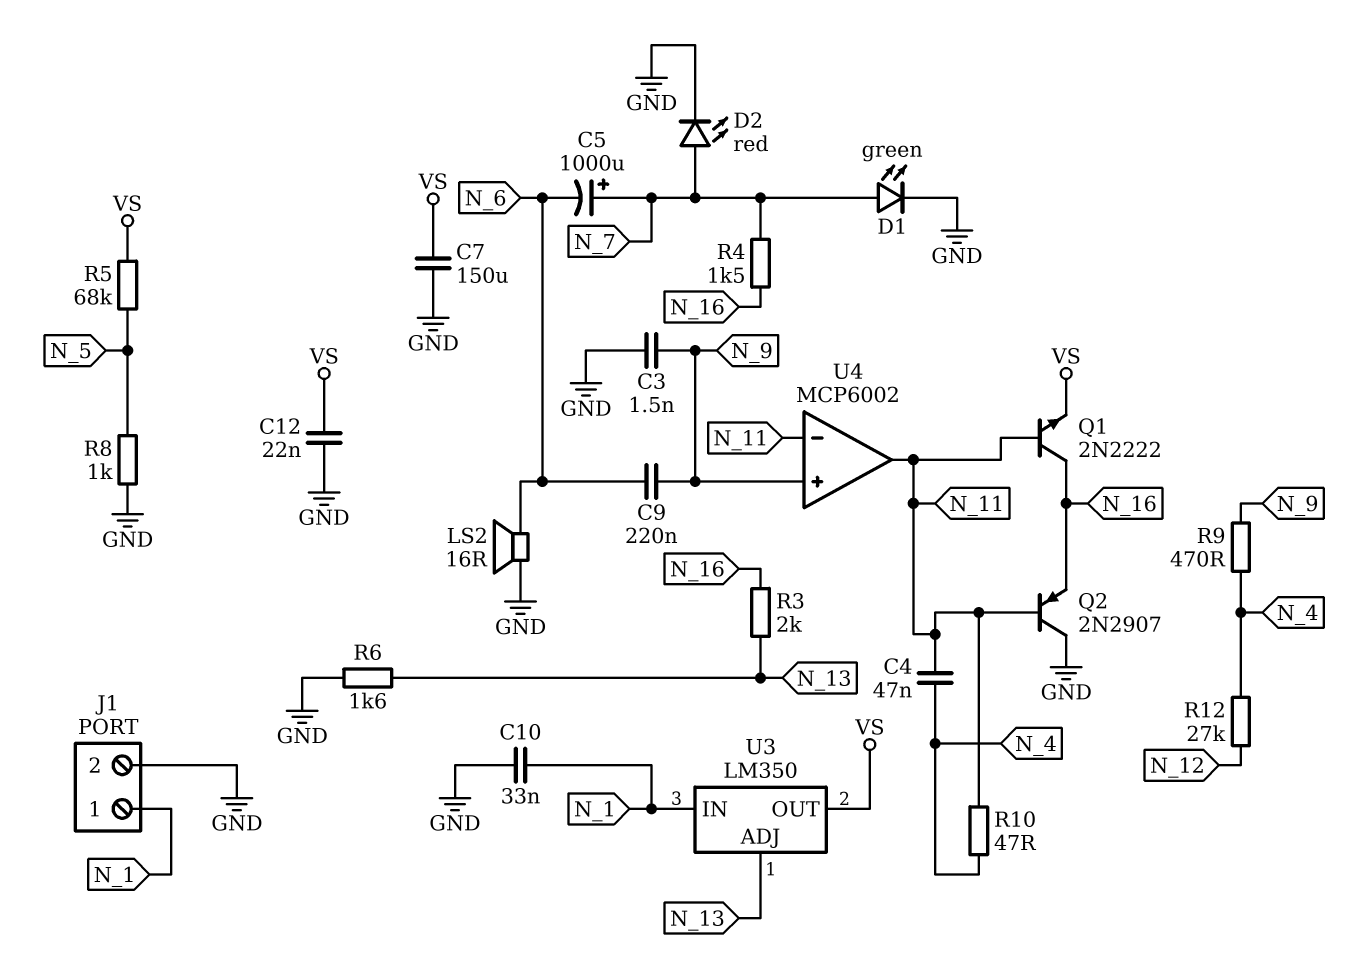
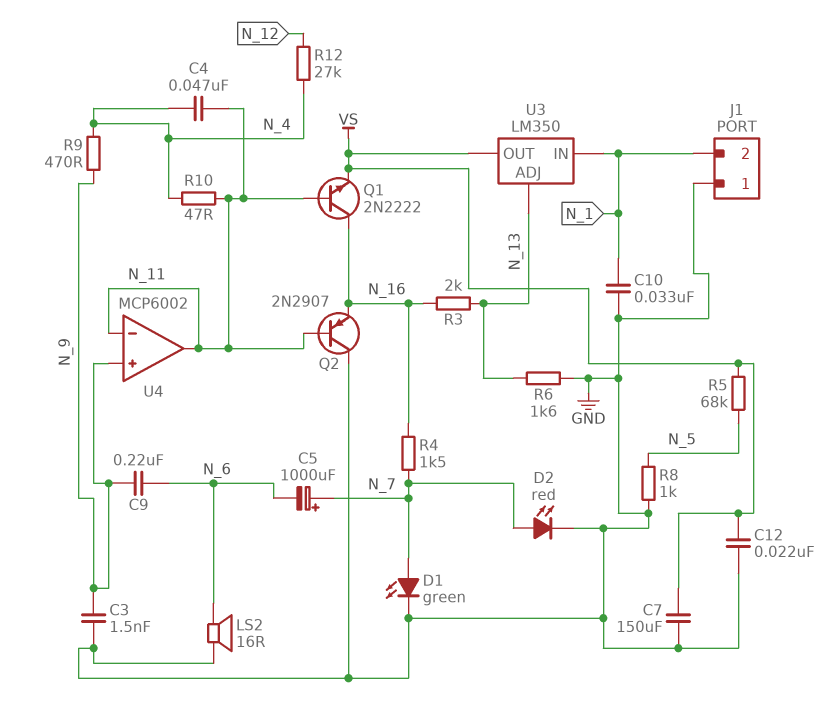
J1 pin 1: N_1 -> GND
J1 pin 2: GND -> N_1

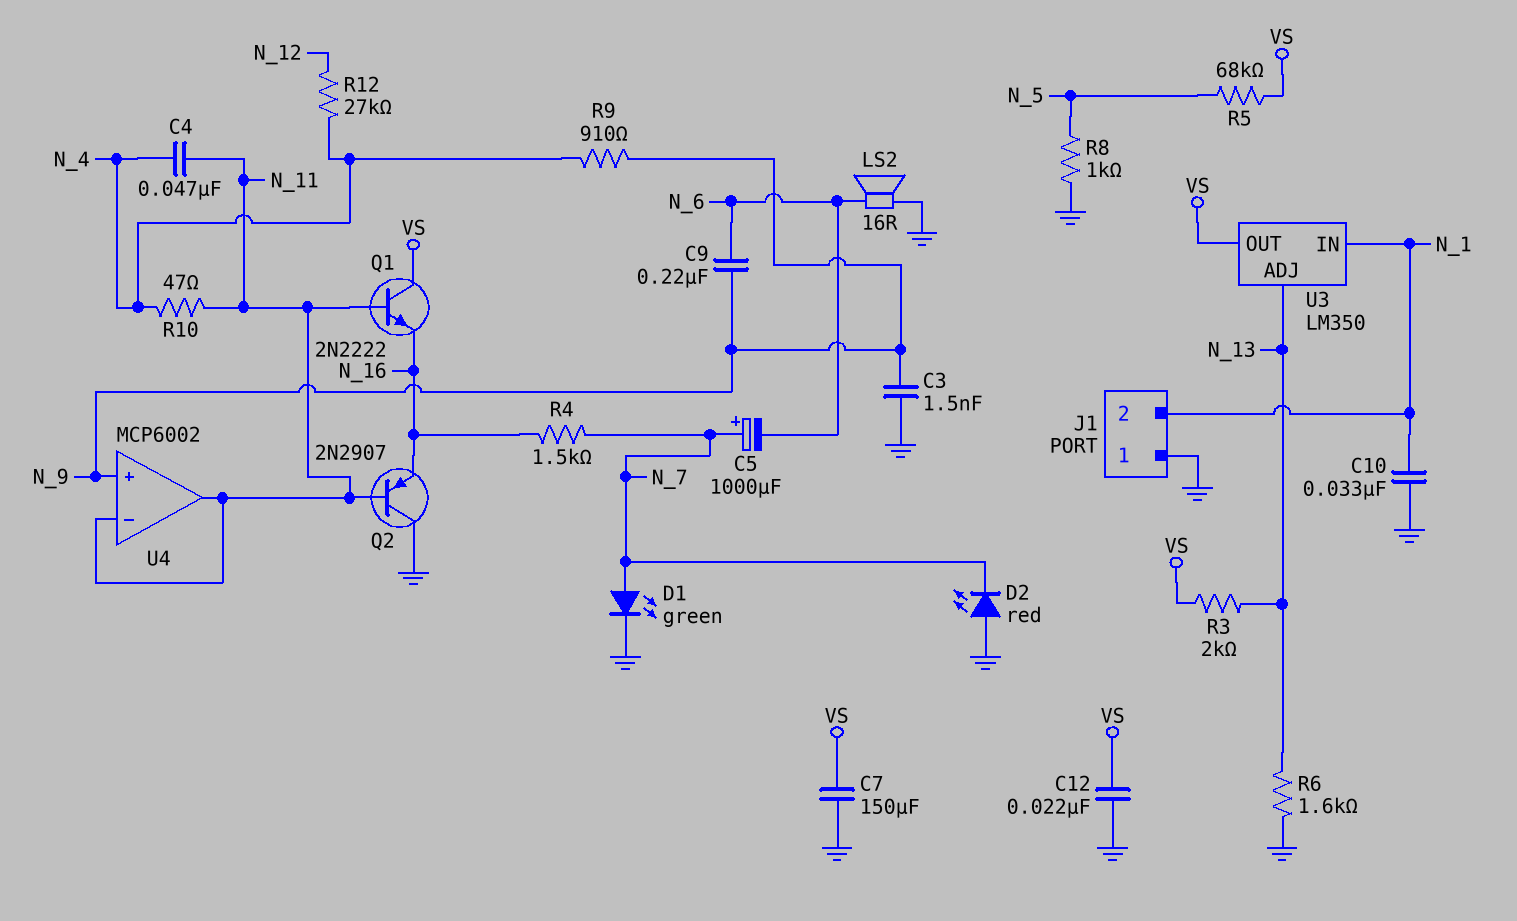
D2: LED red (A N_7, K GND) -> LED red (A GND, K N_7)
Q1: NPN 2N2222 (B N_11, C N_16, E VS) -> NPN 2N2222 (B N_11, C VS, E N_16)
R3: 2k (N_13, N_16) -> 2k (N_13, VS)
R9: 470 (N_4, N_9) -> 910 (N_4, N_9)

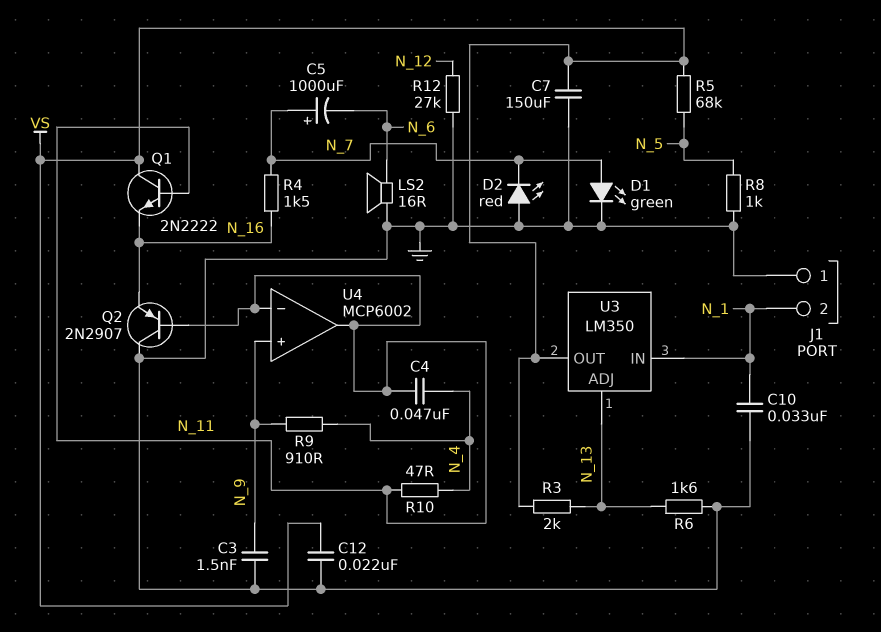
C9: 220nF (N_6, N_9) -> none
R12: 27k (N_4, N_12) -> 27k (GND, N_12)

